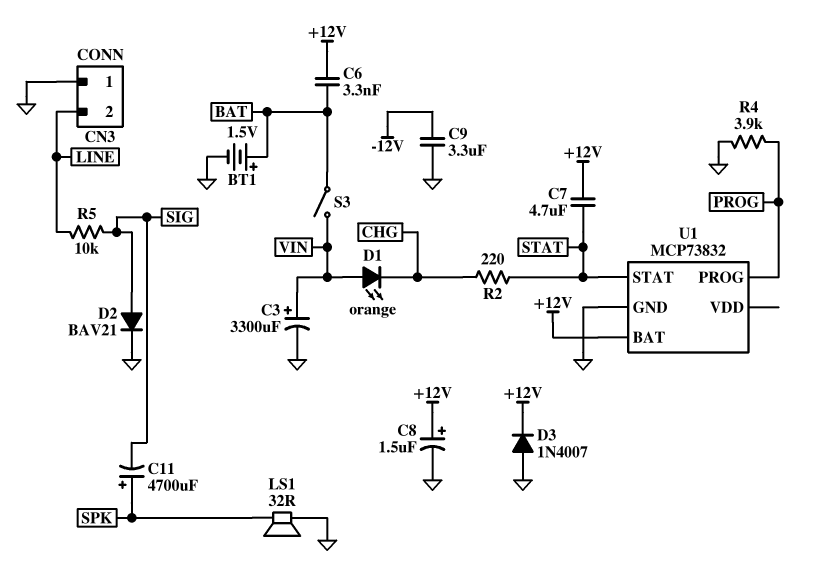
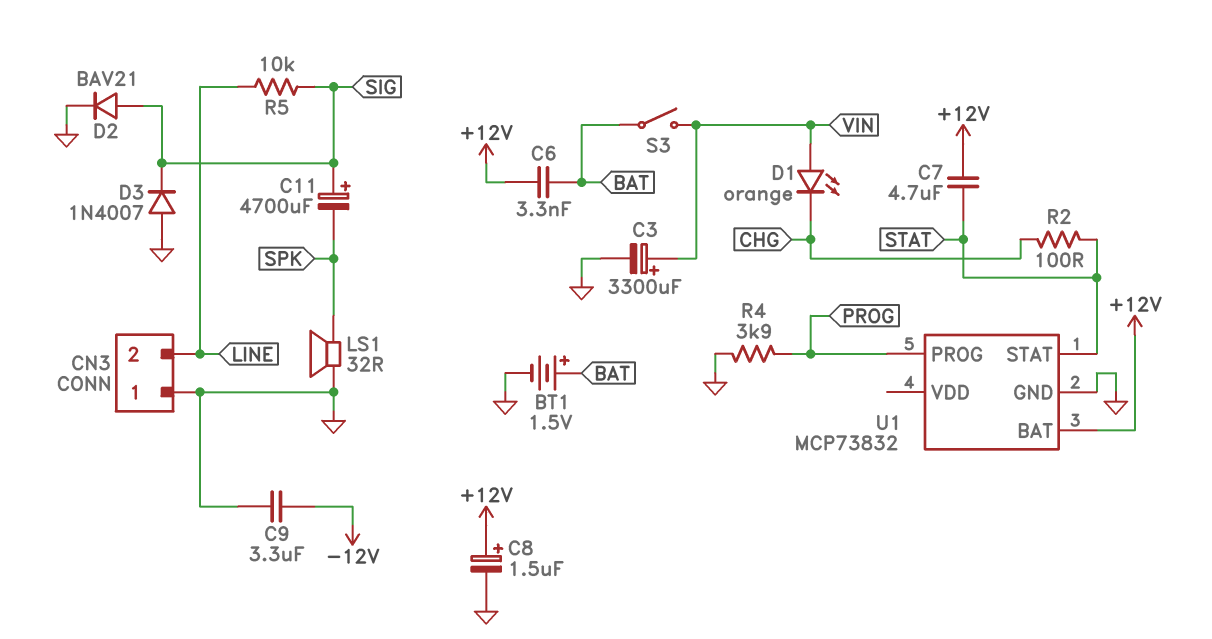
C11: 4700uF (plus SPK, minus SIG) -> 4700uF (plus SIG, minus SPK)
D3: diode 1N4007 (A GND, K +12V) -> diode 1N4007 (A GND, K SIG)
R2: 220 (CHG, STAT) -> 100 (CHG, STAT)

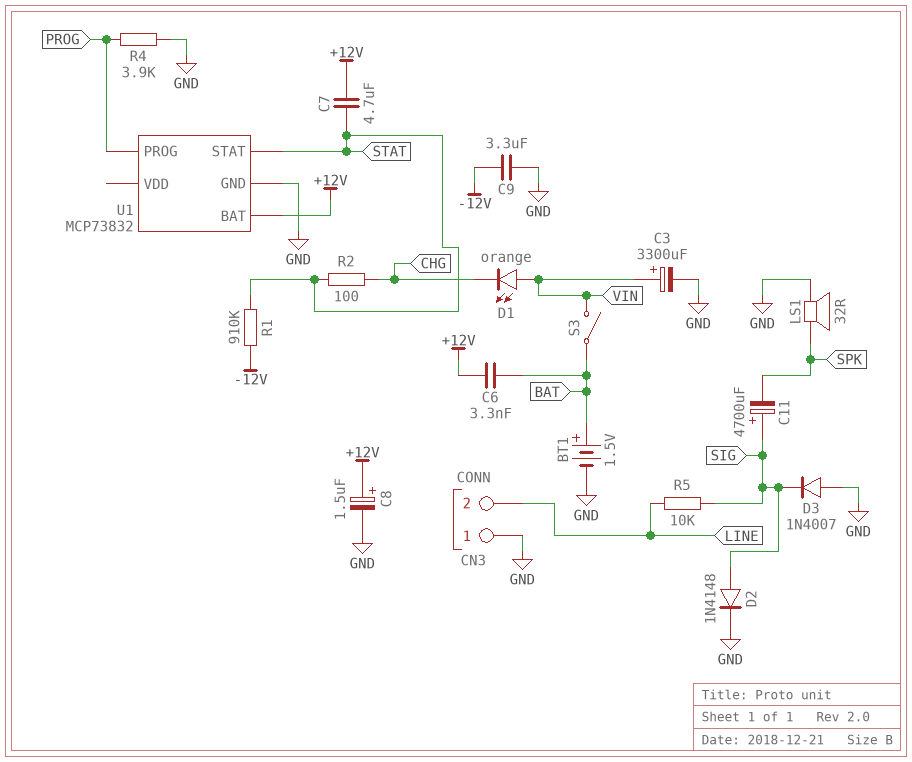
D2: diode BAV21 (A SIG, K GND) -> diode 1N4148 (A SIG, K GND)
R1: none -> 910k (-12V, STAT)

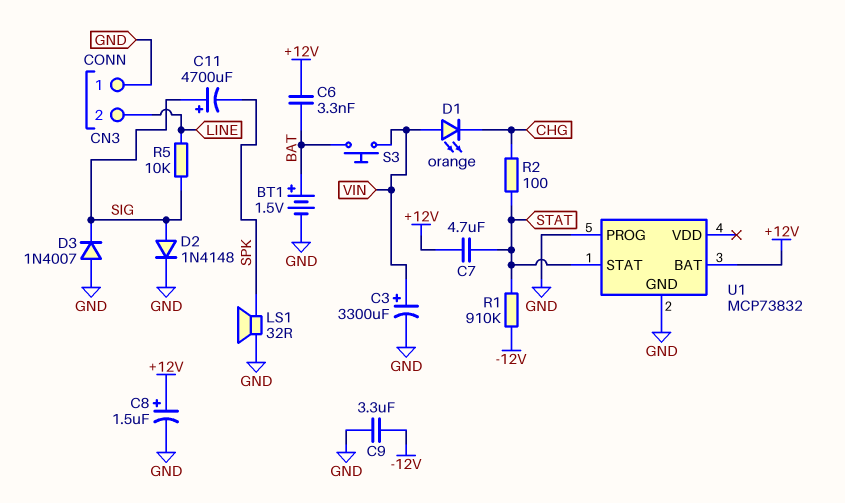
R4: 3.9k (GND, PROG) -> none
S3: switch (BAT, VIN) -> button (BAT, VIN)
U1 pin PROG: PROG -> GND

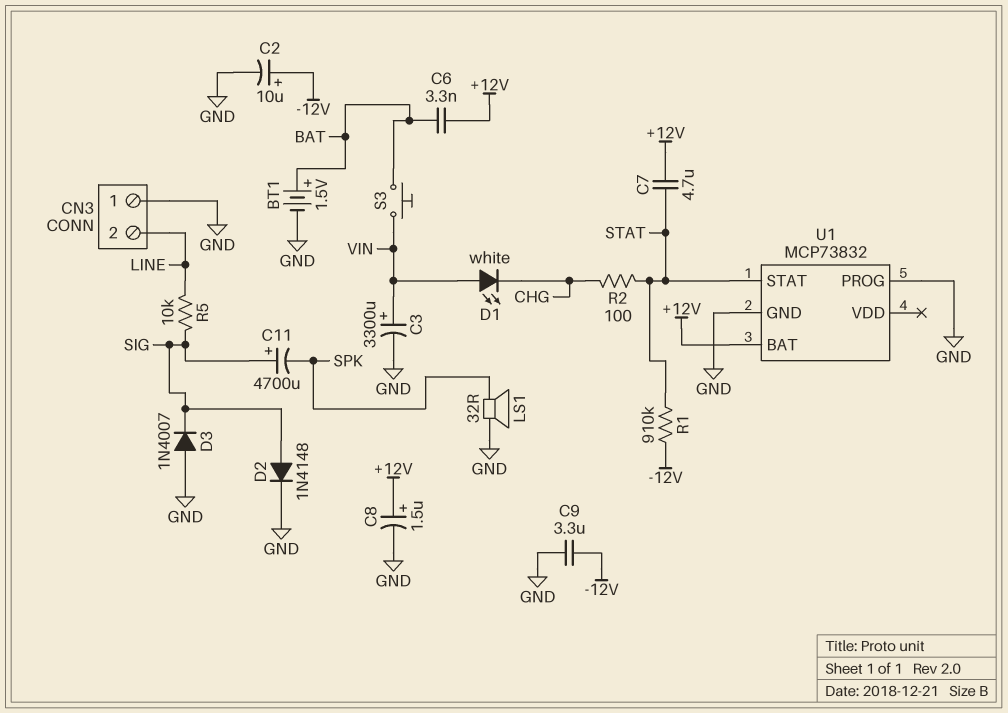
C2: none -> 10uF (plus -12V, minus GND)
D1: LED orange (A VIN, K CHG) -> LED white (A VIN, K CHG)

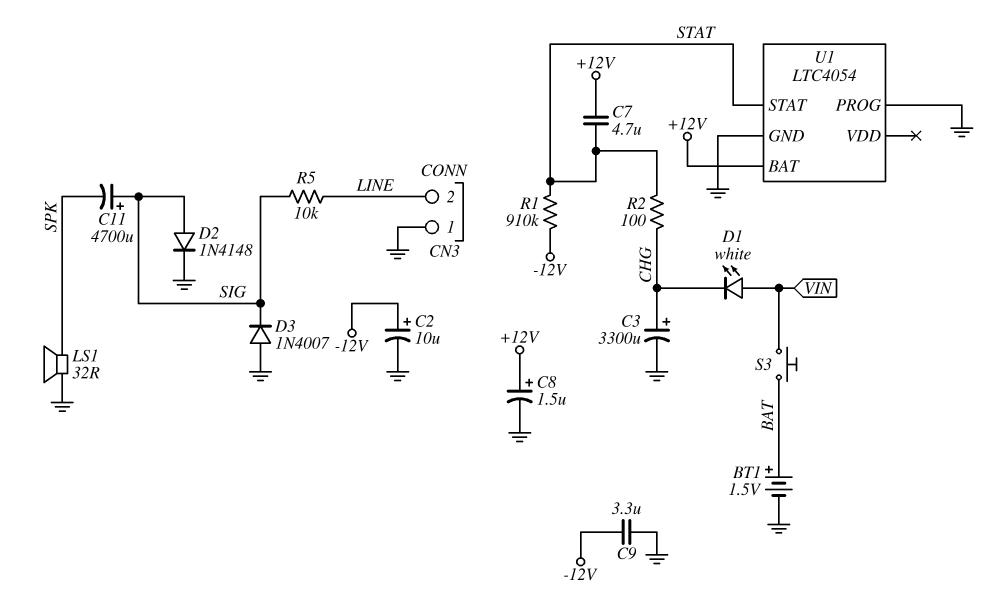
C3: 3300uF (plus VIN, minus GND) -> 3300uF (plus CHG, minus GND)
C6: 3.3nF (+12V, BAT) -> none
U1: MCP73832 -> LTC4054

